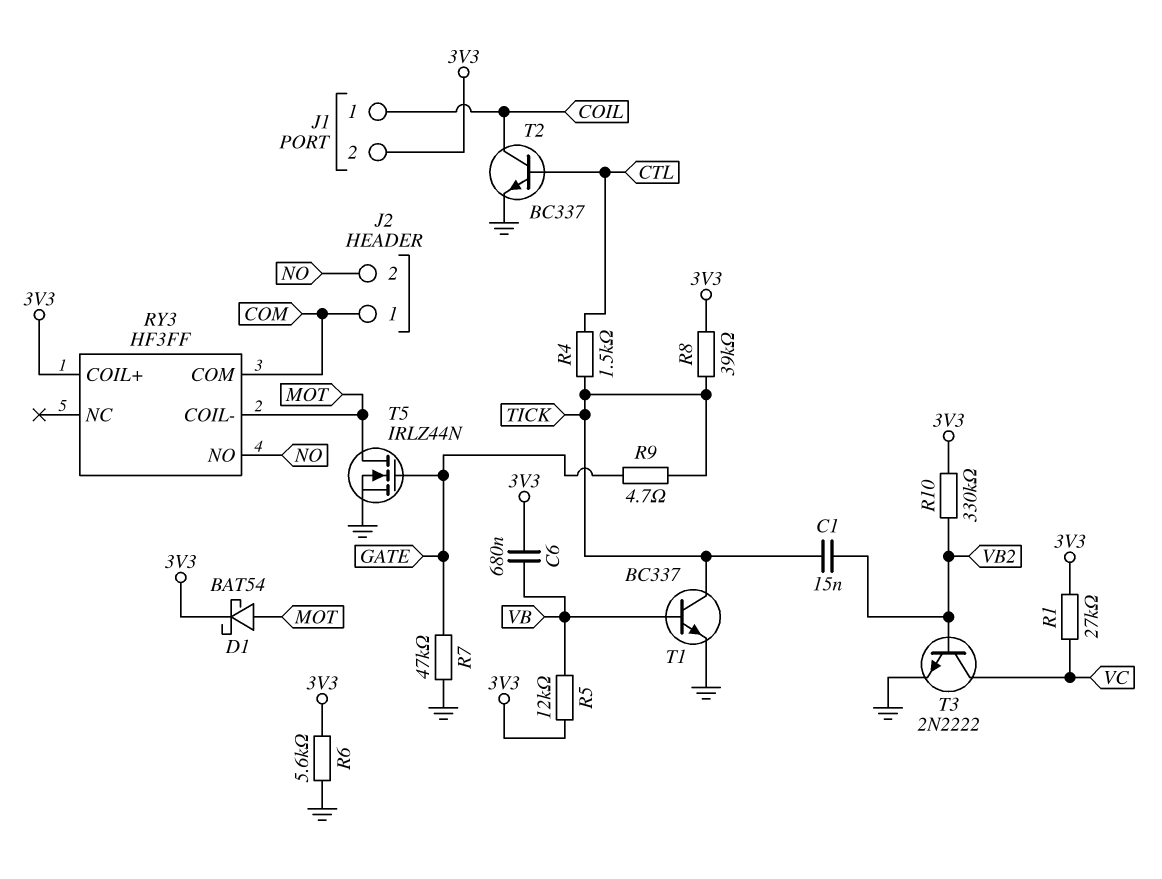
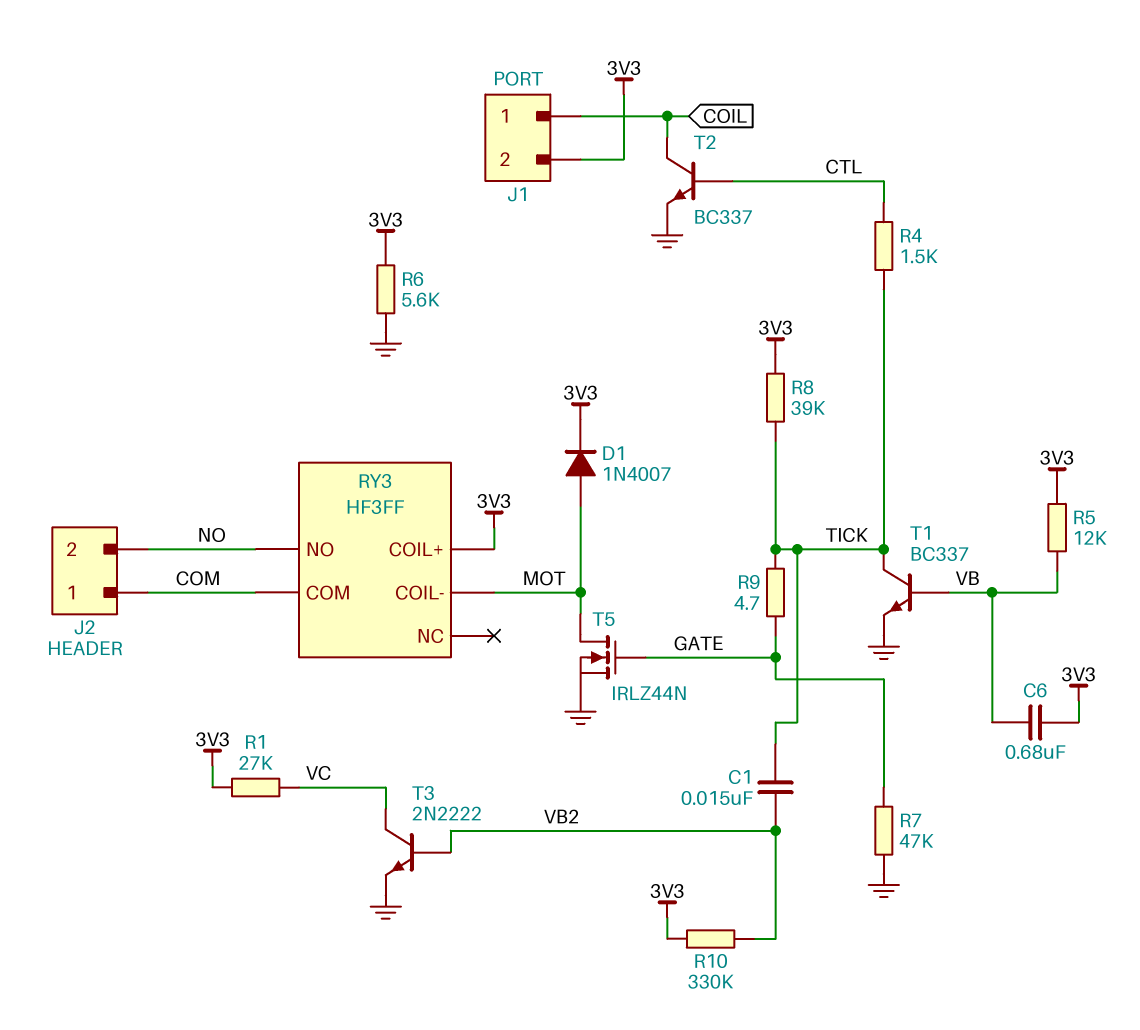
D1: schottky BAT54 (A MOT, K 3V3) -> diode 1N4007 (A MOT, K 3V3)

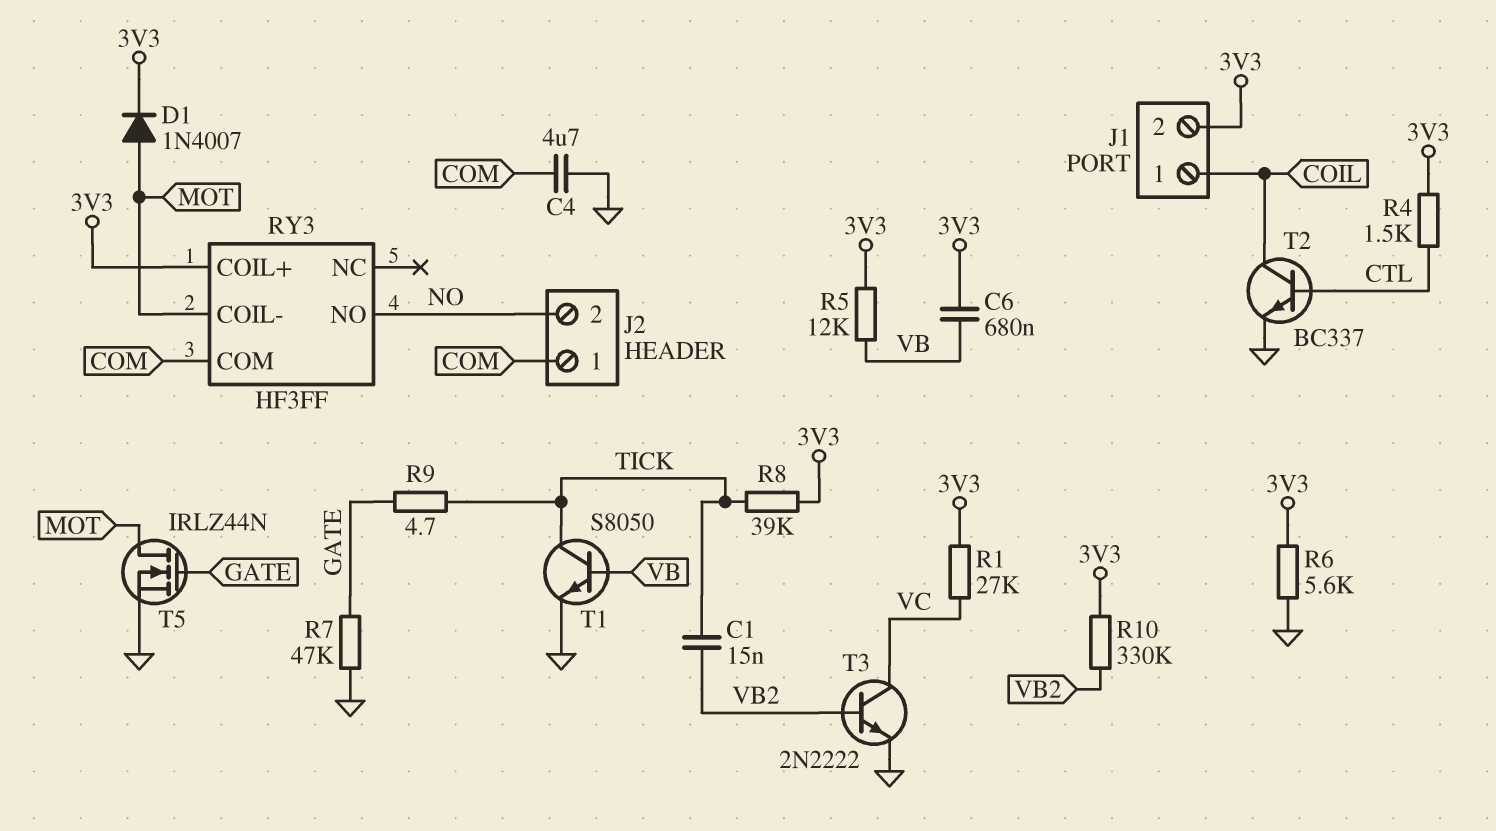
C4: none -> 4.7uF (COM, GND)
R4: 1.5k (CTL, TICK) -> 1.5k (3V3, CTL)
T1: NPN BC337 (B VB, C TICK, E GND) -> NPN S8050 (B VB, C TICK, E GND)

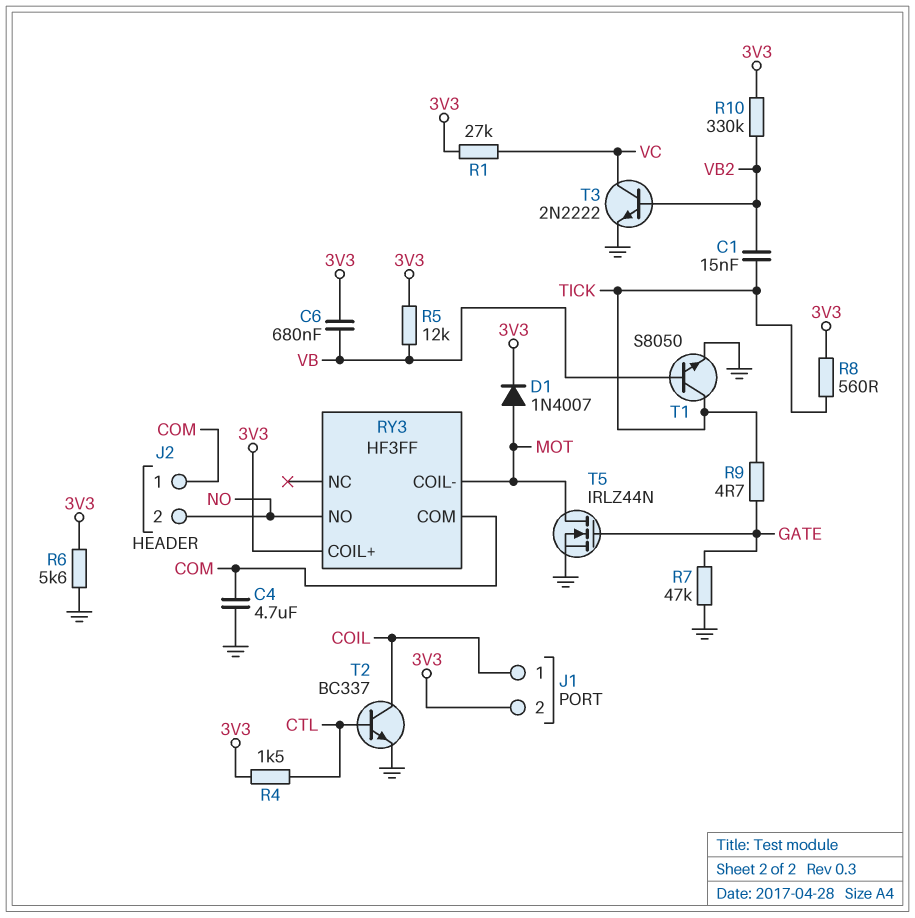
R8: 39k (3V3, TICK) -> 560 (3V3, TICK)

